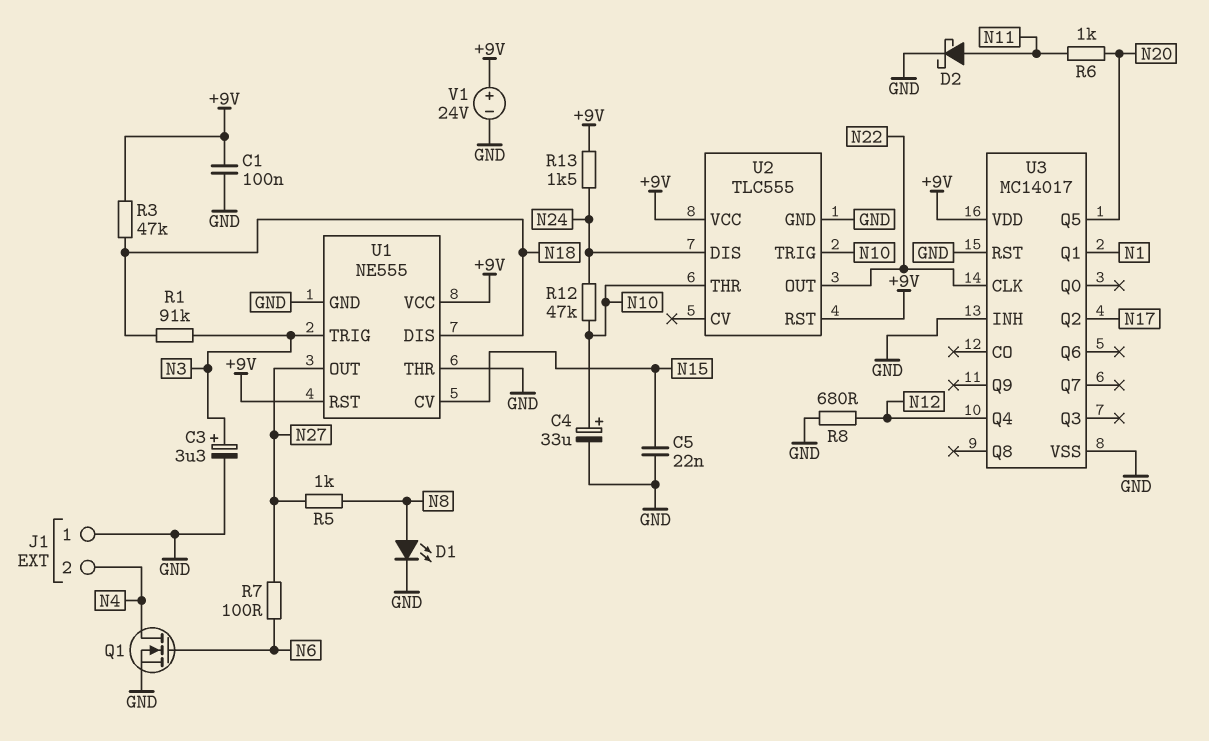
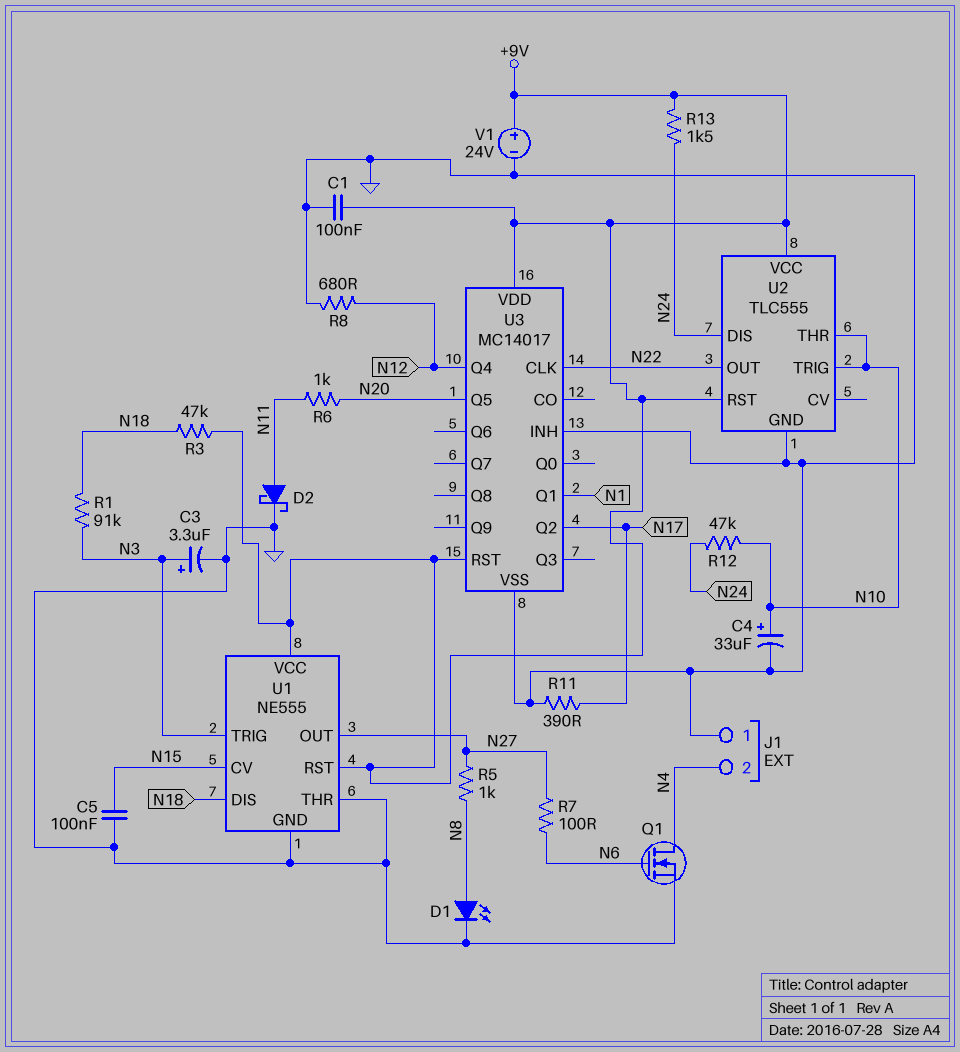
C5: 22nF (GND, N15) -> 100nF (GND, N15)
R11: none -> 390 (GND, N17)
U3 pin RST: GND -> +9V

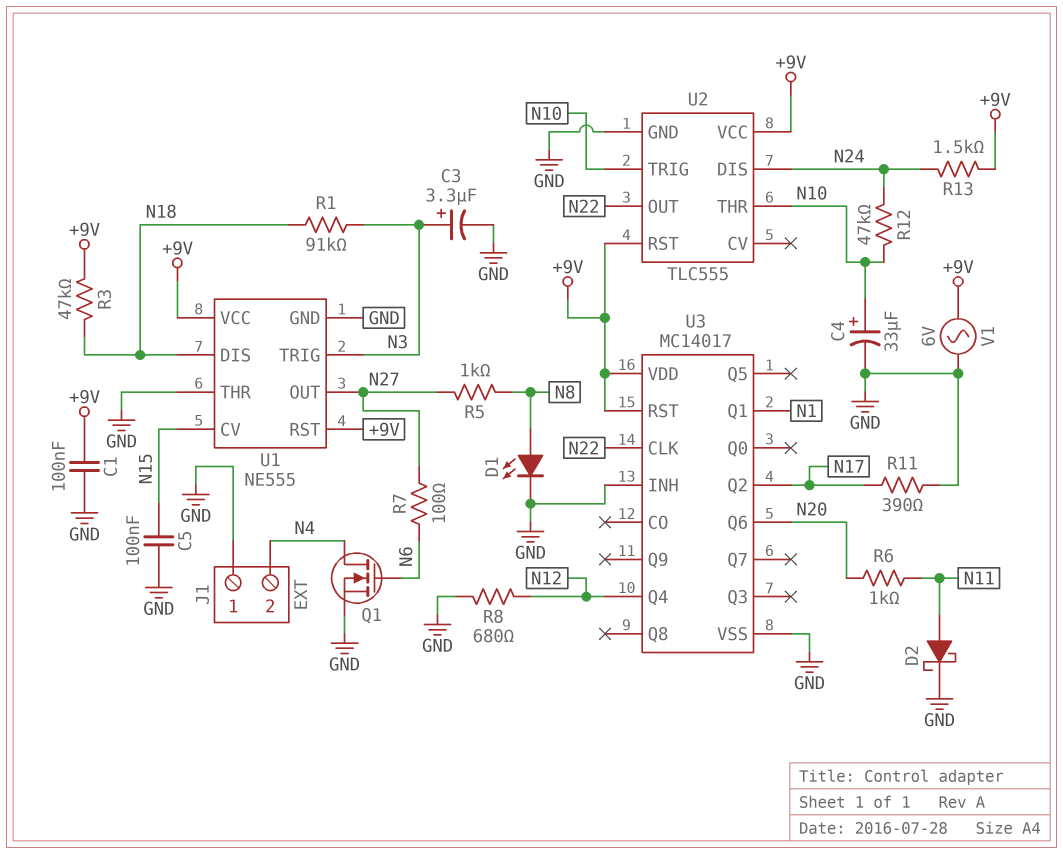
U3 pin Q5: N20 -> none
U3 pin Q6: none -> N20
V1: 24V (plus +9V, minus GND) -> AC 6V (+9V, GND)

